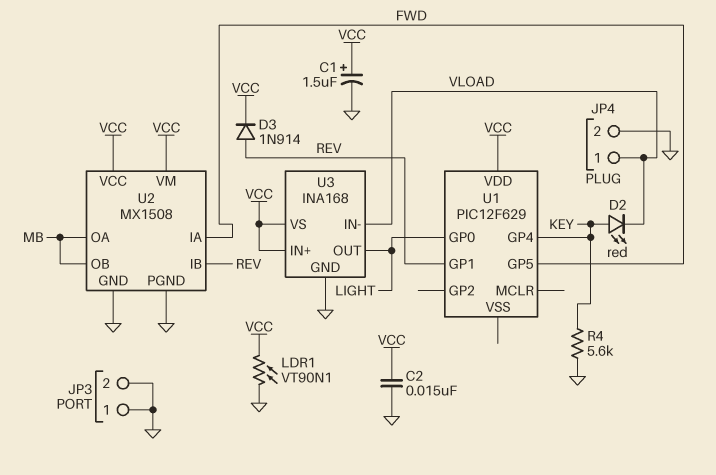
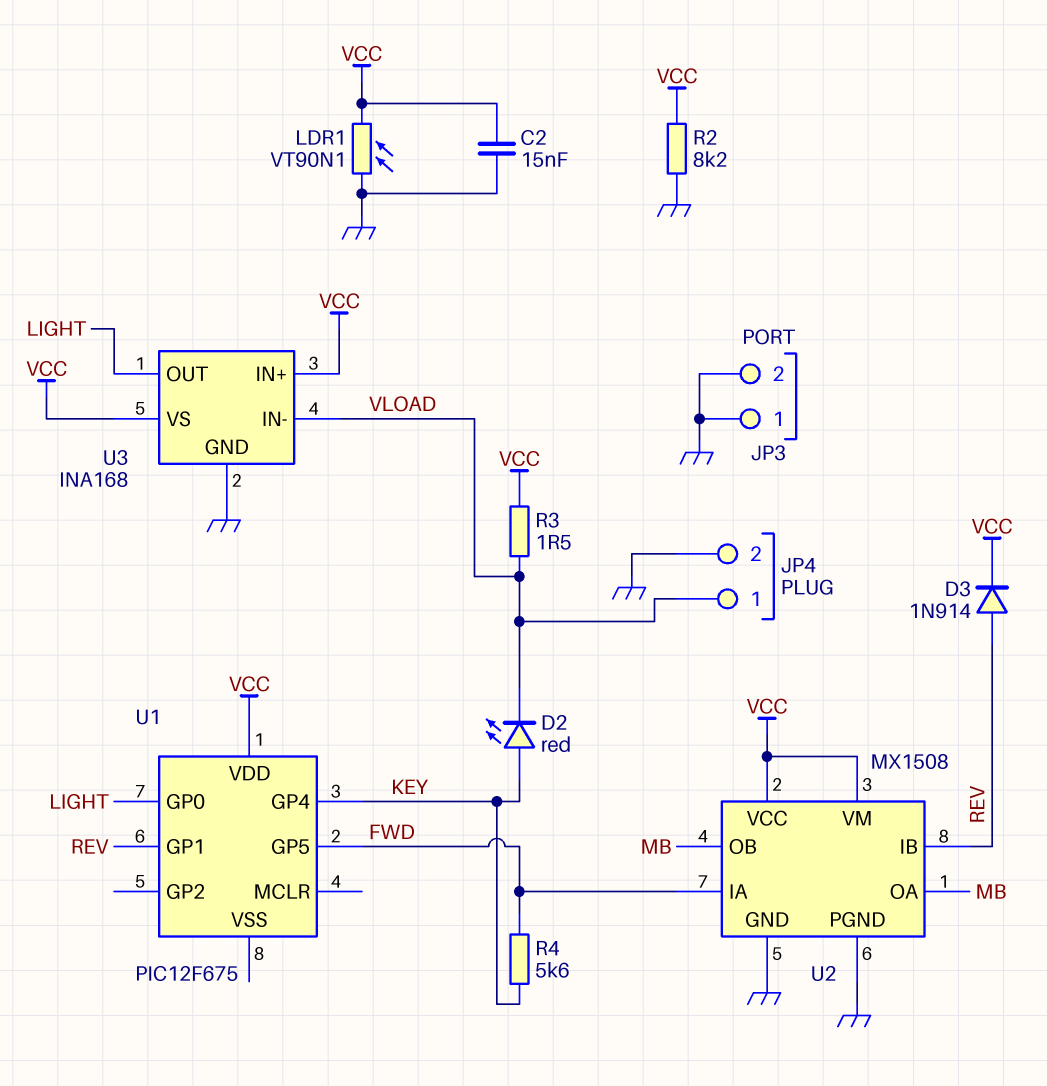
C1: 1.5uF (plus VCC, minus GND) -> none
R2: none -> 8.2k (GND, VCC)
R3: none -> 1.5 (VCC, VLOAD)
R4: 5.6k (GND, KEY) -> 5.6k (FWD, KEY)
U1: PIC12F629 -> PIC12F675

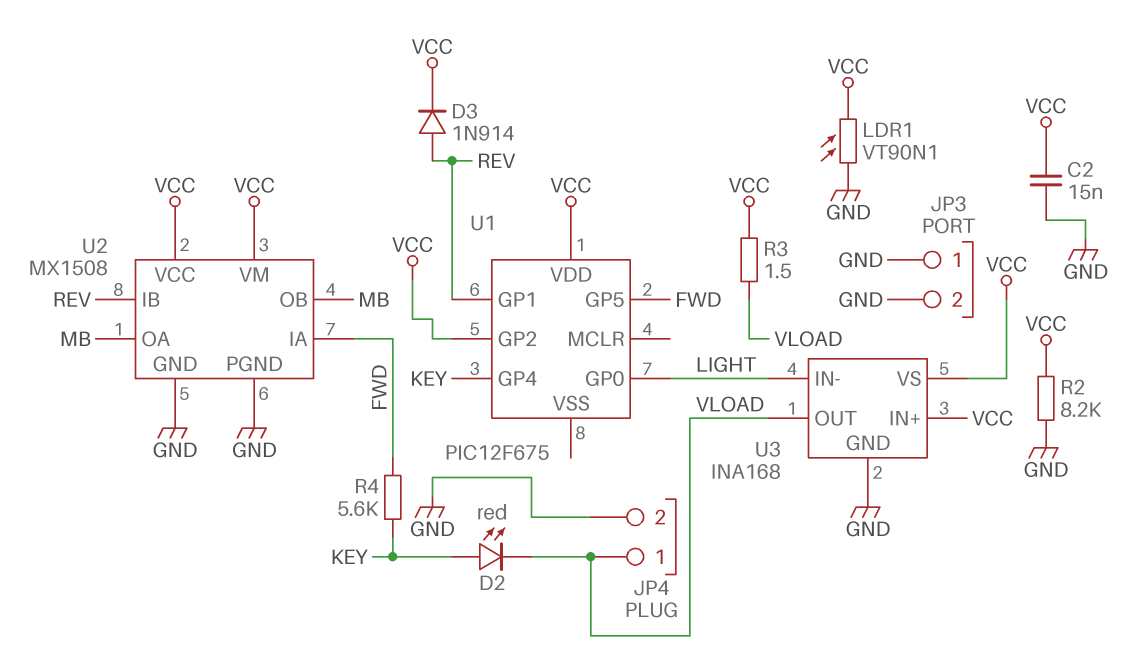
U1 pin GP2: none -> VCC
U3 pin IN-: VLOAD -> LIGHT
U3 pin OUT: LIGHT -> VLOAD

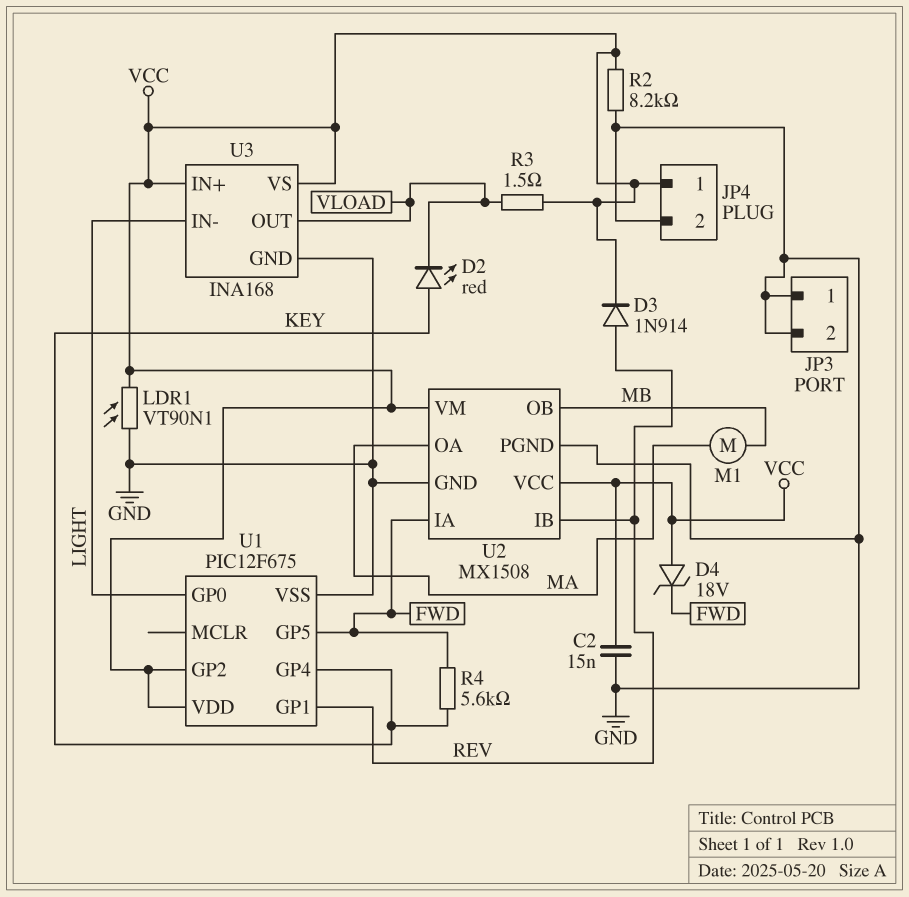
D4: none -> zener 18V (A VCC, K FWD)
JP4 pin 1: VLOAD -> VCC
M1: none -> motor (MA, MB)
U1 pin VSS: none -> GND
U2 pin OA: MB -> MA

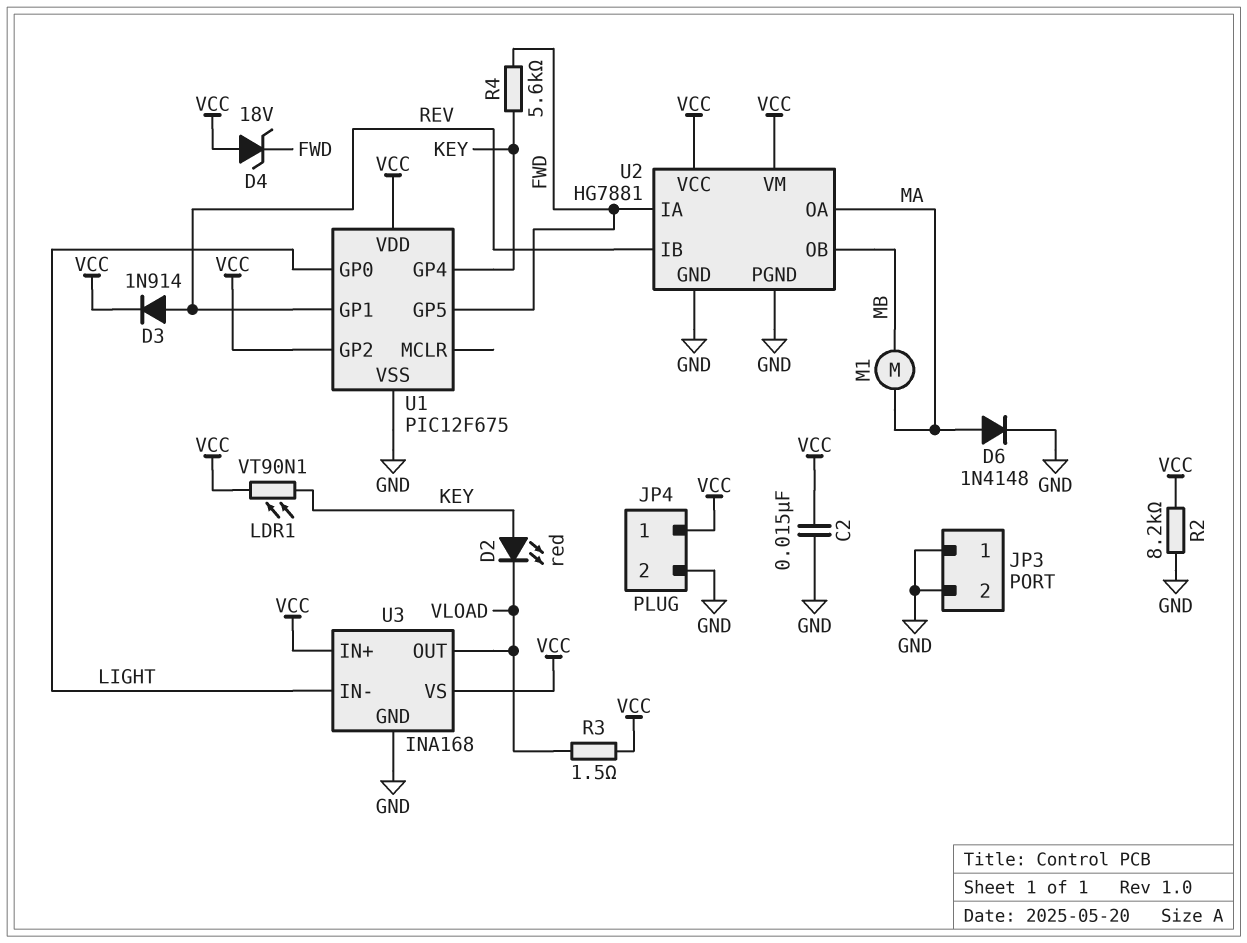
D6: none -> diode 1N4148 (A MA, K GND)
LDR1: VT90N1 (GND, VCC) -> VT90N1 (KEY, VCC)
U2: MX1508 -> HG7881

